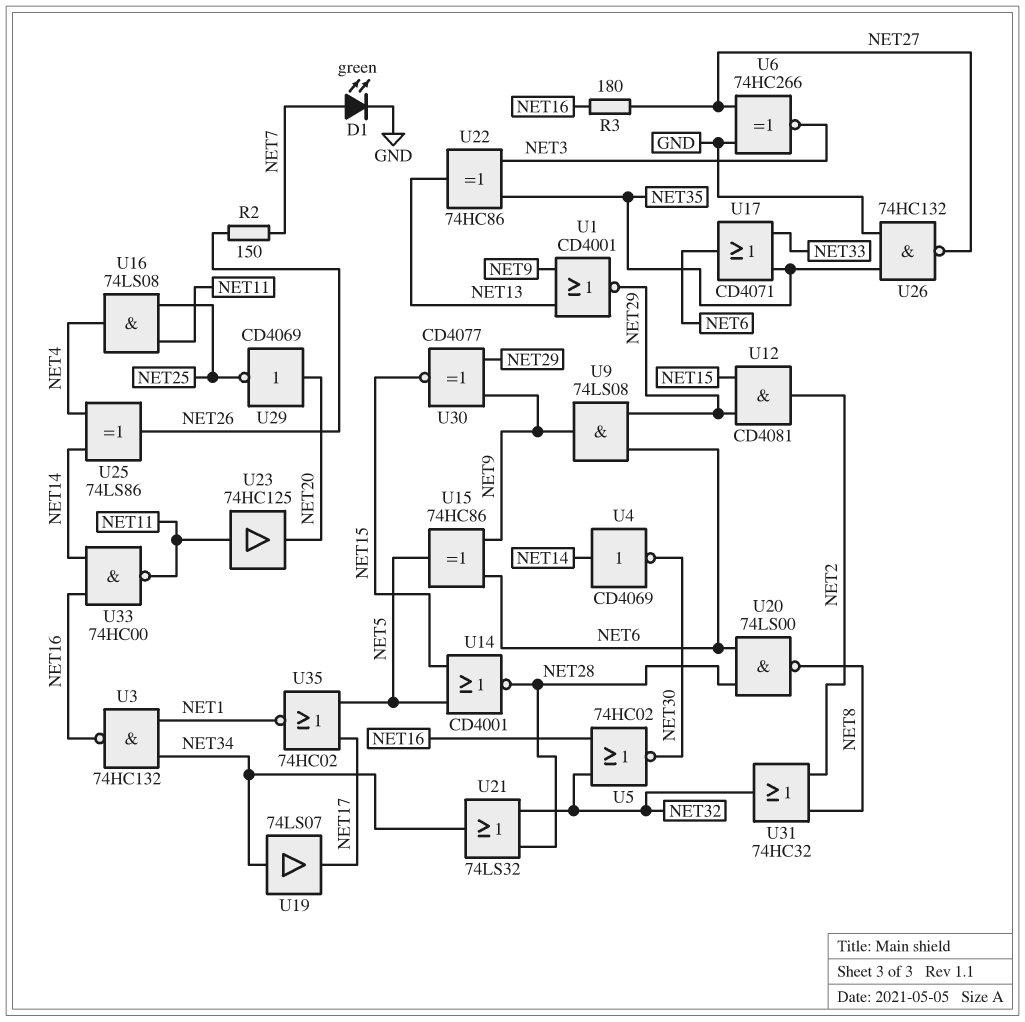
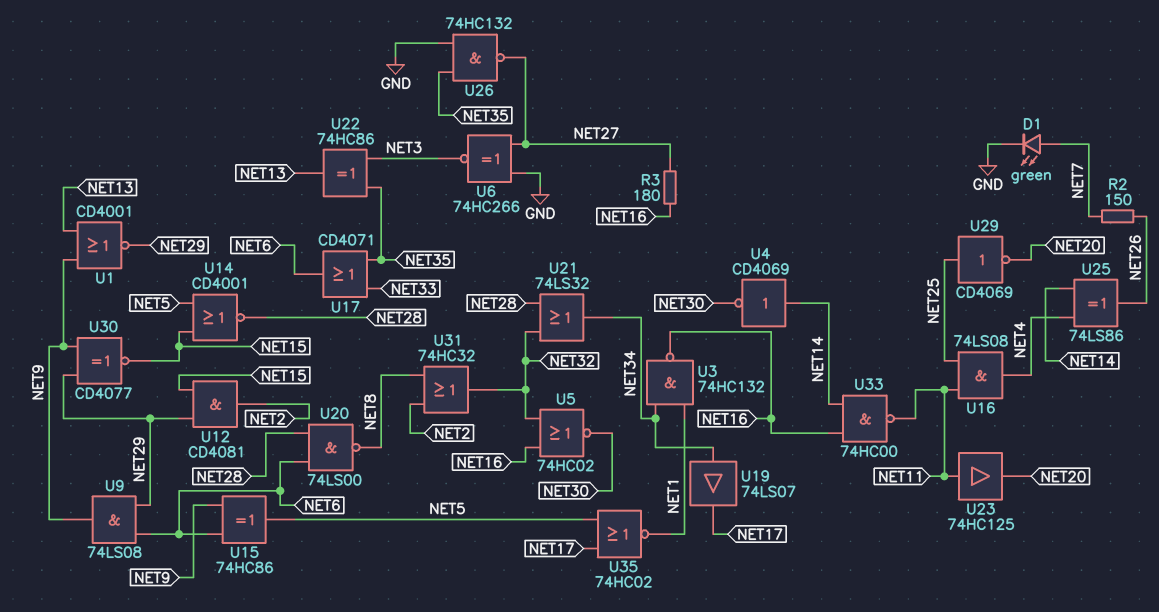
U29: NOT CD4069 (in NET20, out NET25) -> NOT CD4069 (in NET25, out NET20)

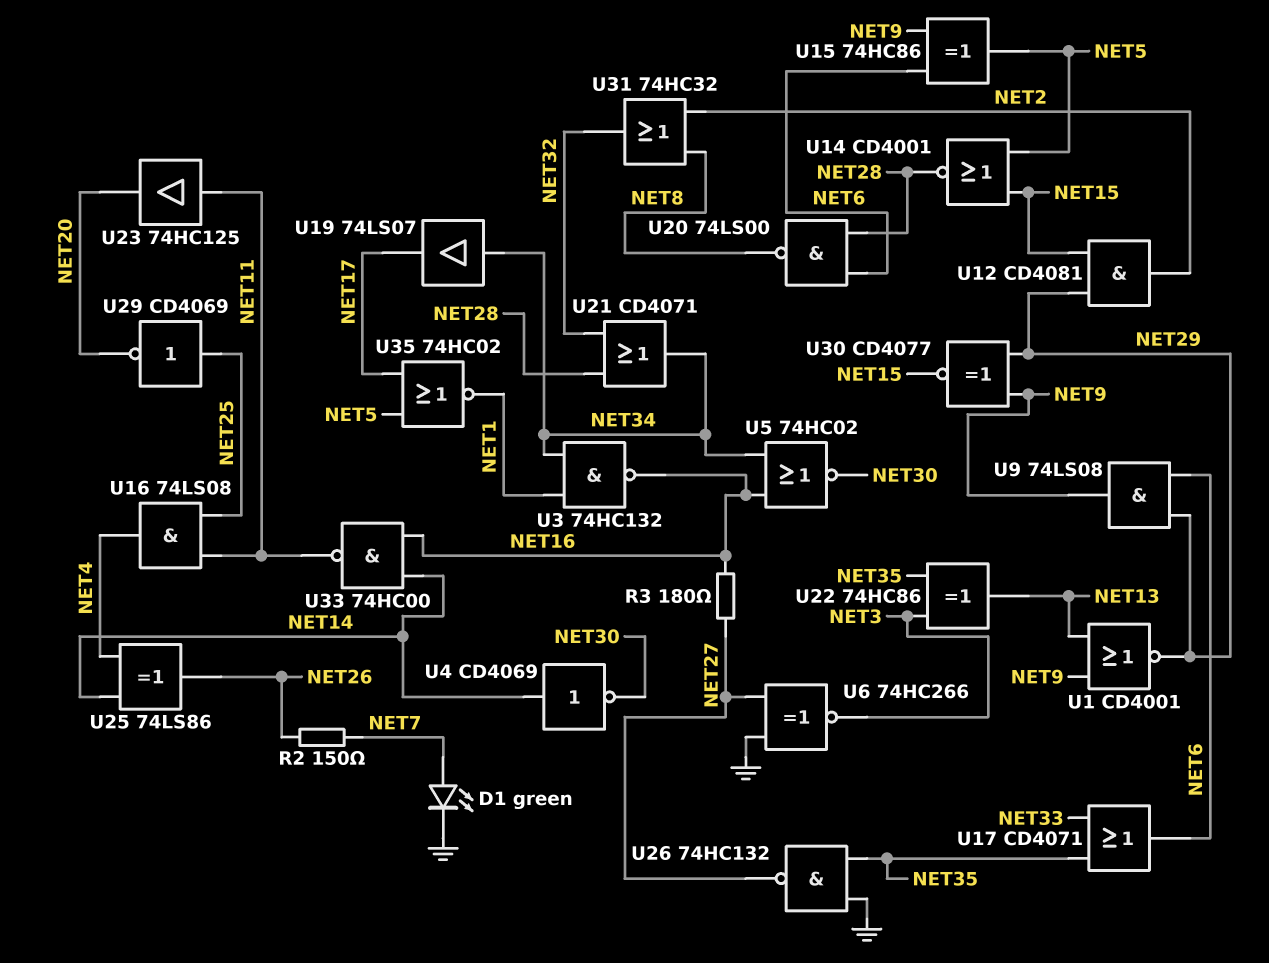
U5: NOR 74HC02 (in NET16, in NET32, out NET30) -> NOR 74HC02 (in NET16, in NET34, out NET30)
U21: OR 74LS32 (in NET28, in NET32, out NET34) -> OR CD4071 (in NET28, in NET32, out NET34)

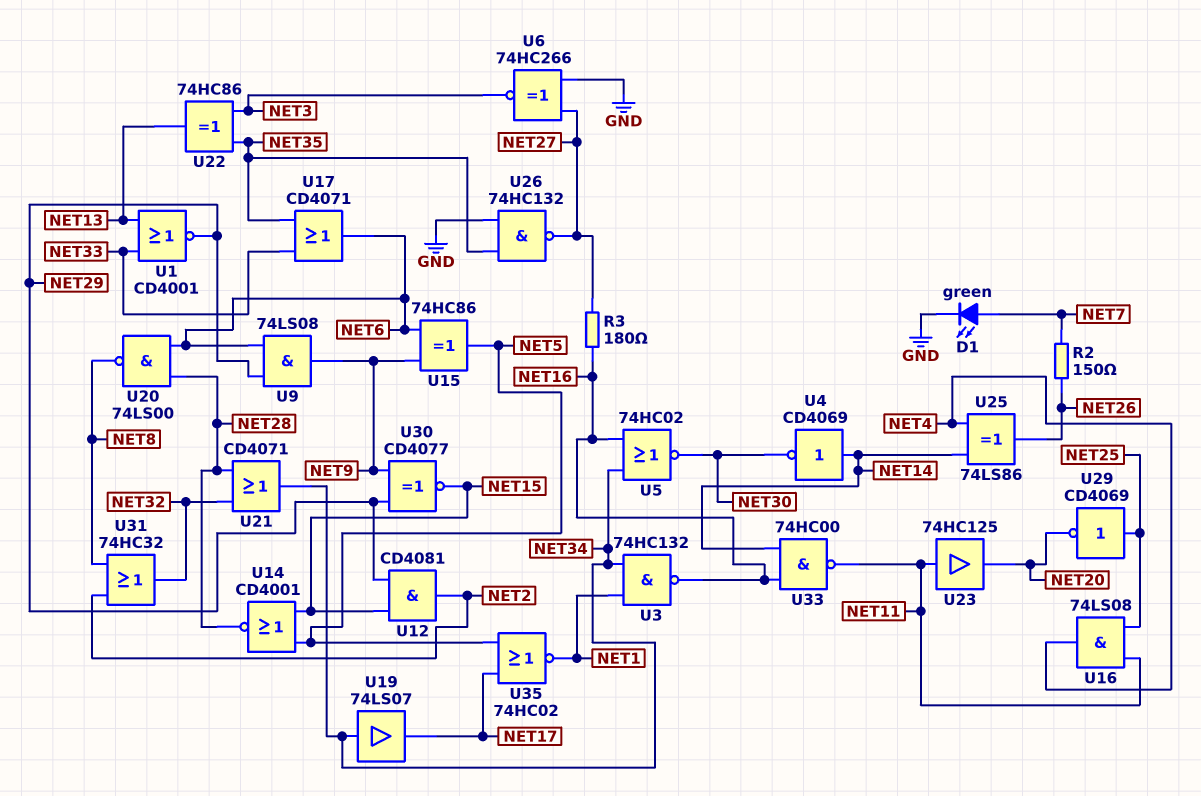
U1: NOR CD4001 (in NET9, in NET13, out NET29) -> NOR CD4001 (in NET13, in NET33, out NET29)

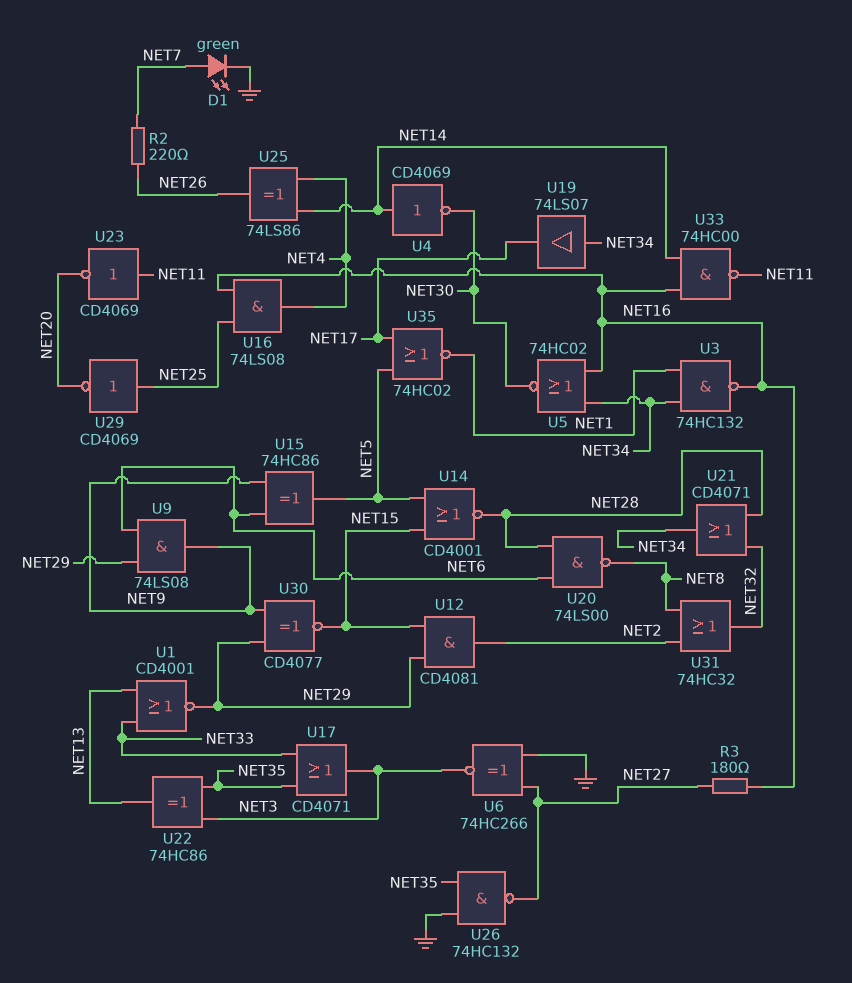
R2: 150 (NET7, NET26) -> 220 (NET7, NET26)
U16: AND 74LS08 (in NET11, in NET25, out NET4) -> AND 74LS08 (in NET16, in NET25, out NET4)
U17: OR CD4071 (in NET33, in NET35, out NET6) -> OR CD4071 (in NET33, in NET35, out NET3)
U23: buffer 74HC125 (in NET11, out NET20) -> NOT CD4069 (in NET11, out NET20)

